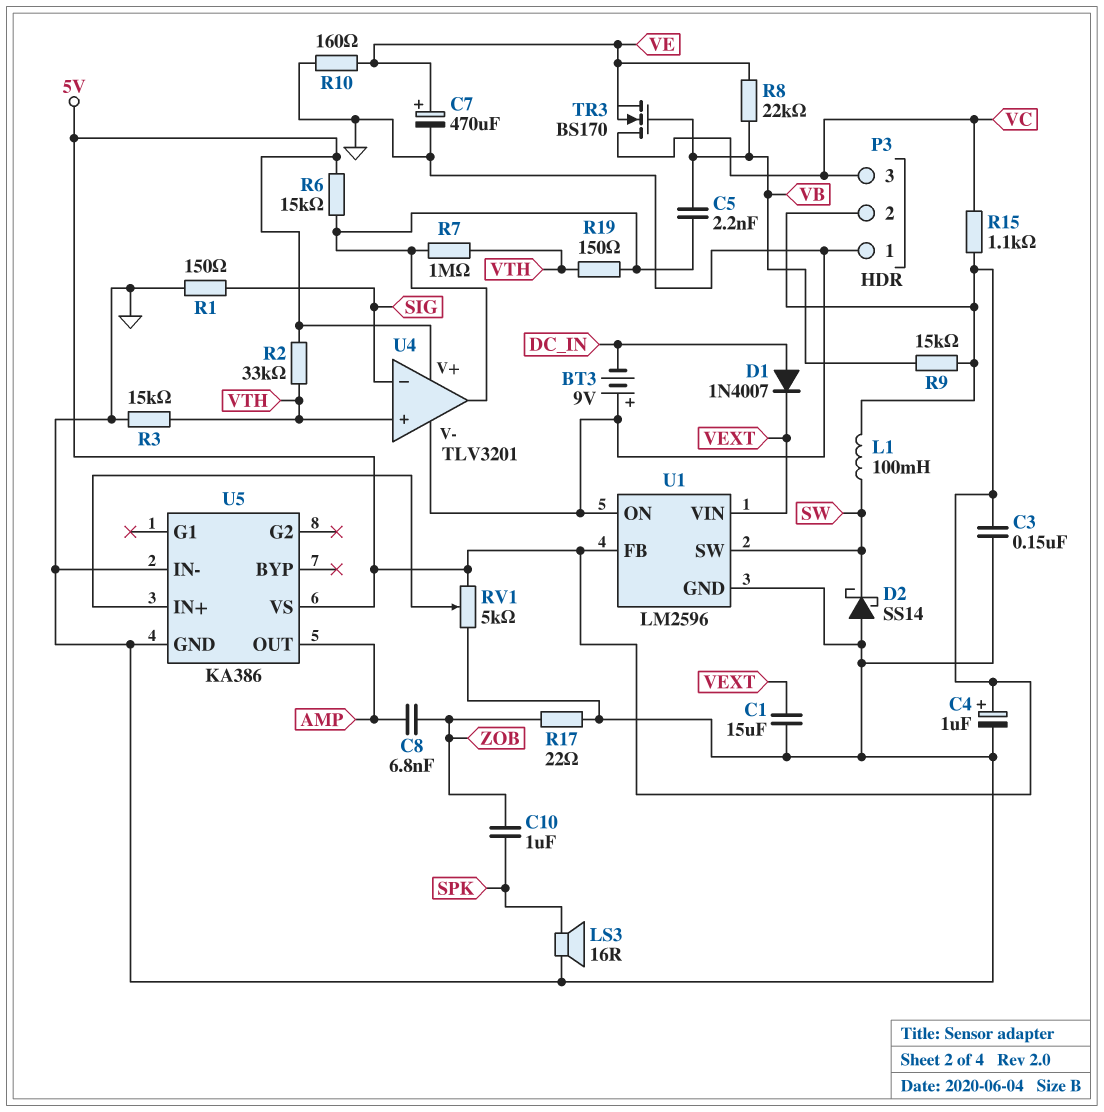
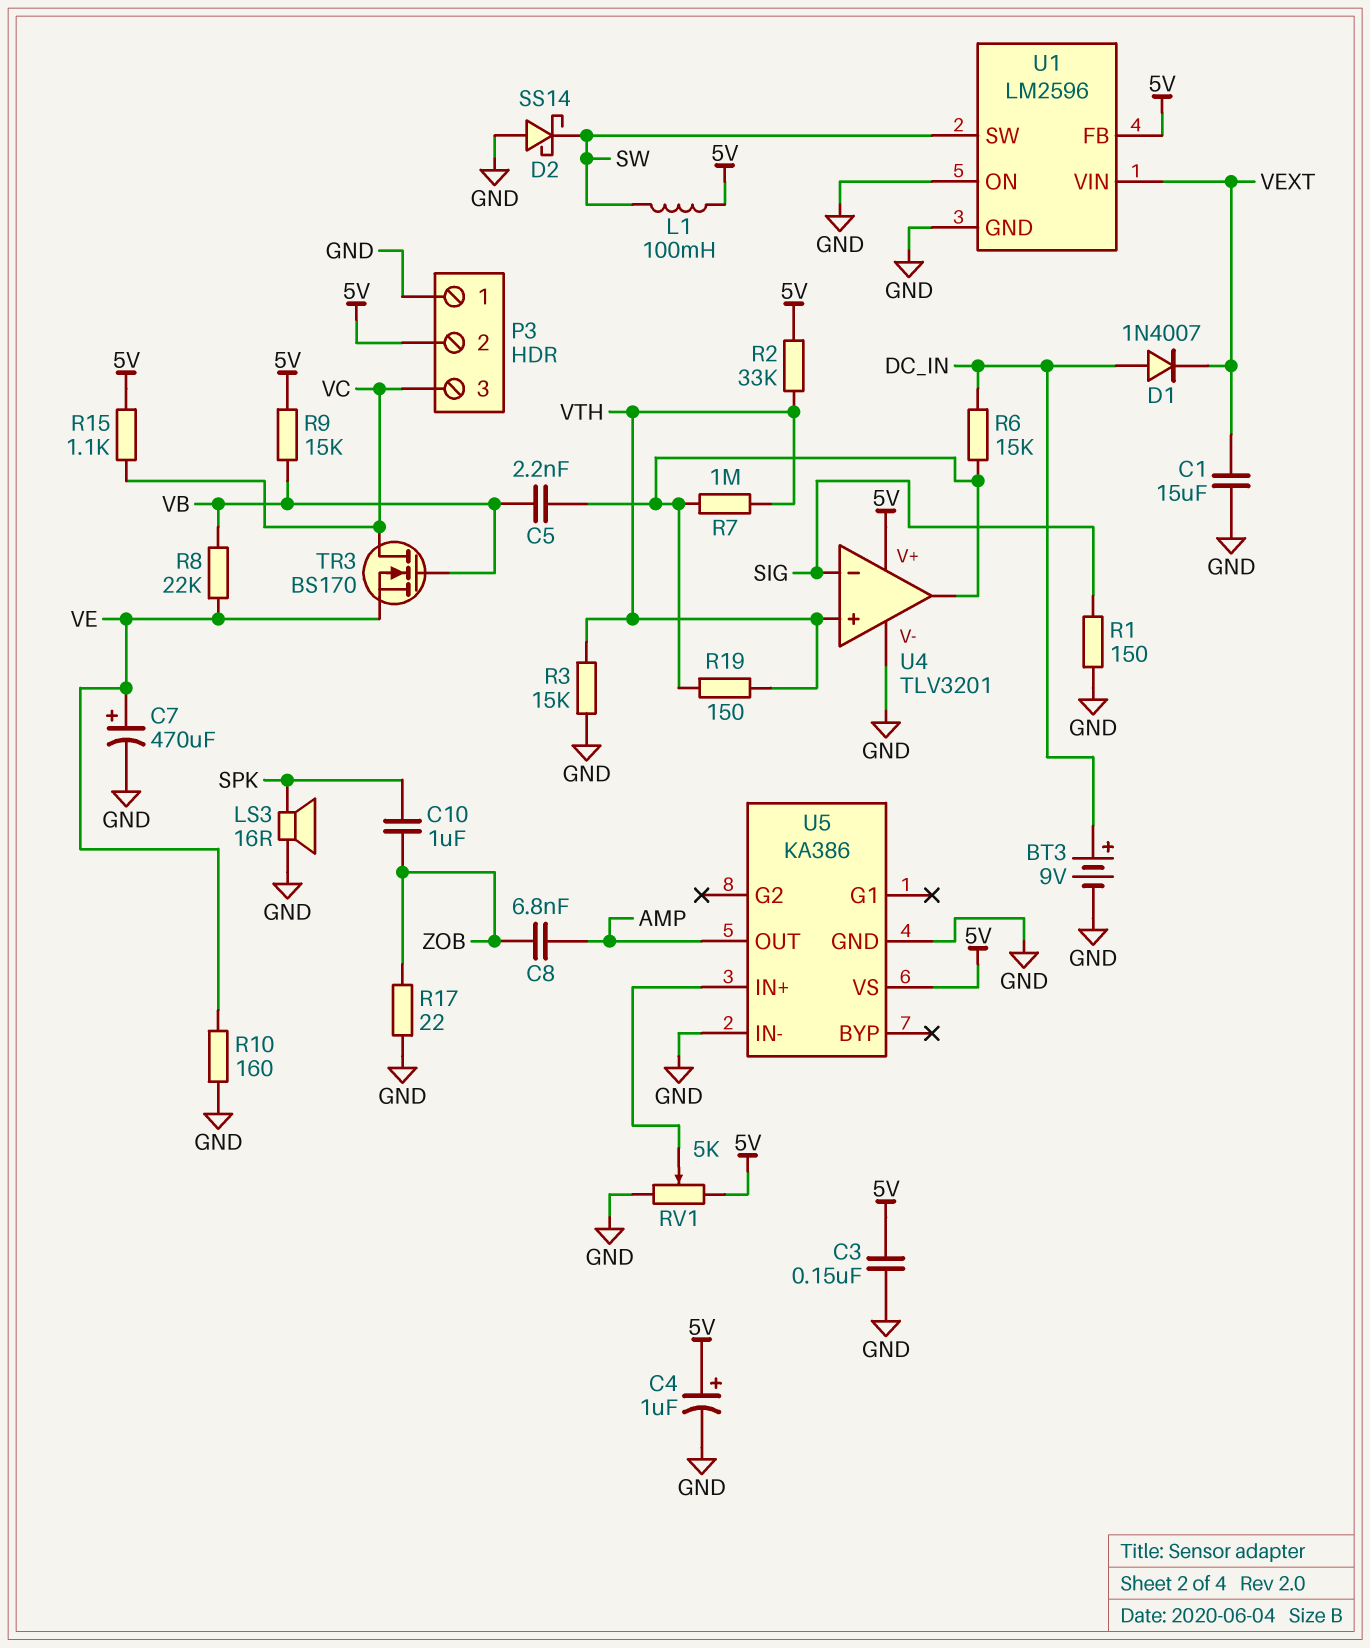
BT3: 9V (plus GND, minus DC_IN) -> 9V (plus DC_IN, minus GND)
R6: 15k (5V, U4/out) -> 15k (DC_IN, U4/out)

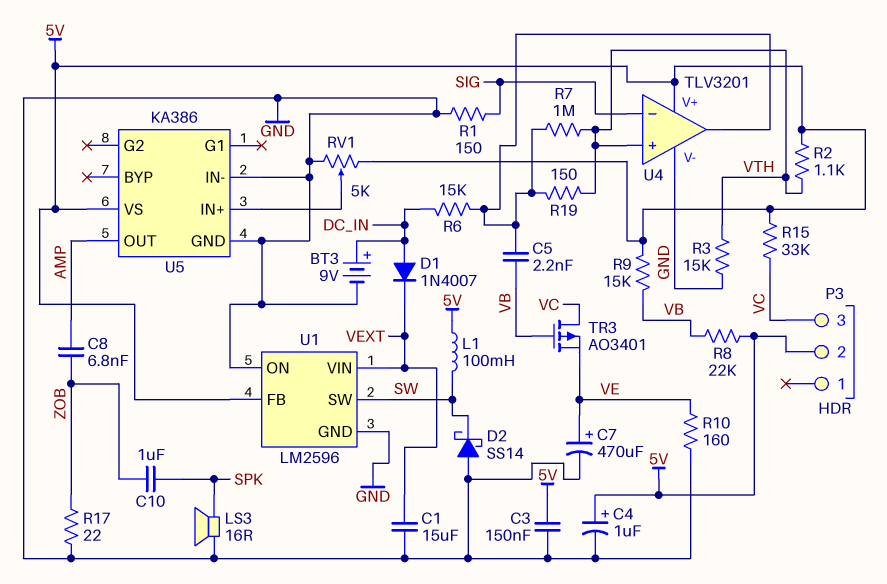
P3 pin 1: GND -> none
R2: 33k (5V, VTH) -> 1.1k (5V, VTH)
R8: 22k (VB, VE) -> 22k (5V, VB)
R15: 1.1k (5V, VC) -> 33k (5V, VC)
TR3: NMOS BS170 (G VB, D VC, S VE) -> PMOS AO3401 (G VB, D VC, S VE)

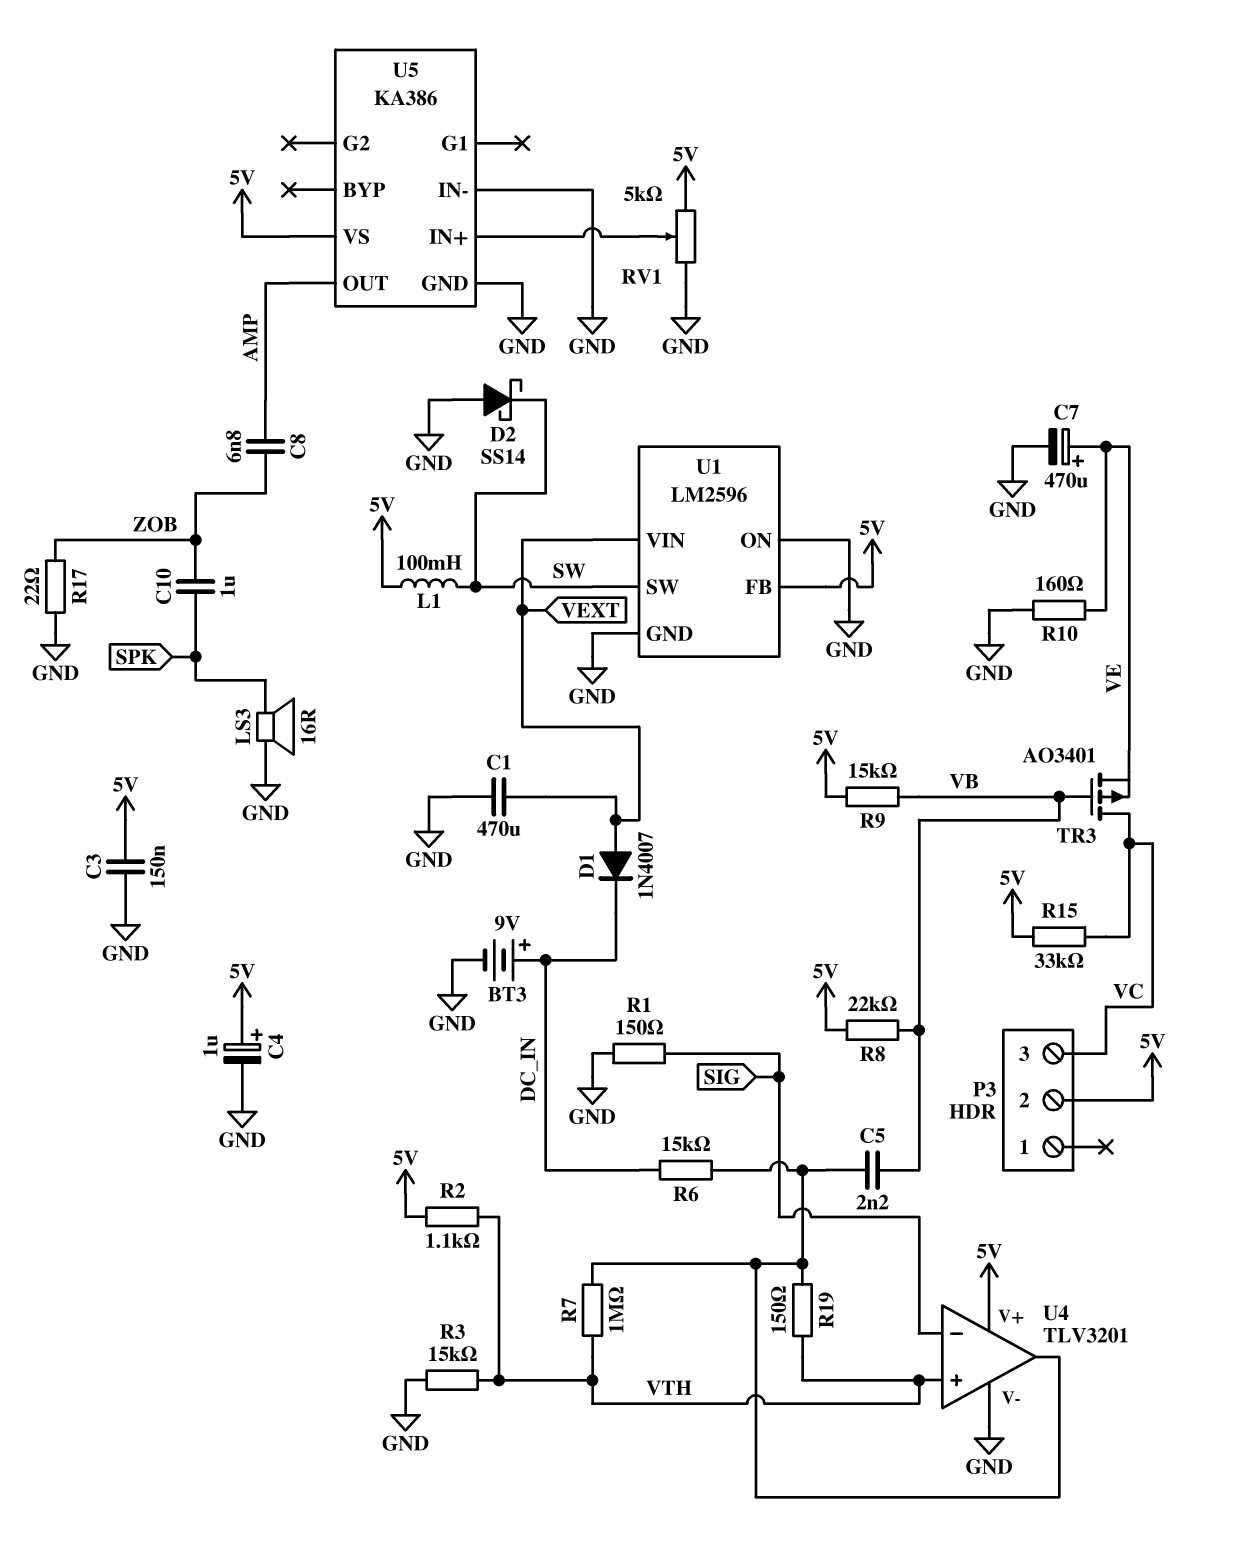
C1: 15uF (GND, VEXT) -> 470uF (GND, VEXT)
D1: diode 1N4007 (A DC_IN, K VEXT) -> diode 1N4007 (A VEXT, K DC_IN)

